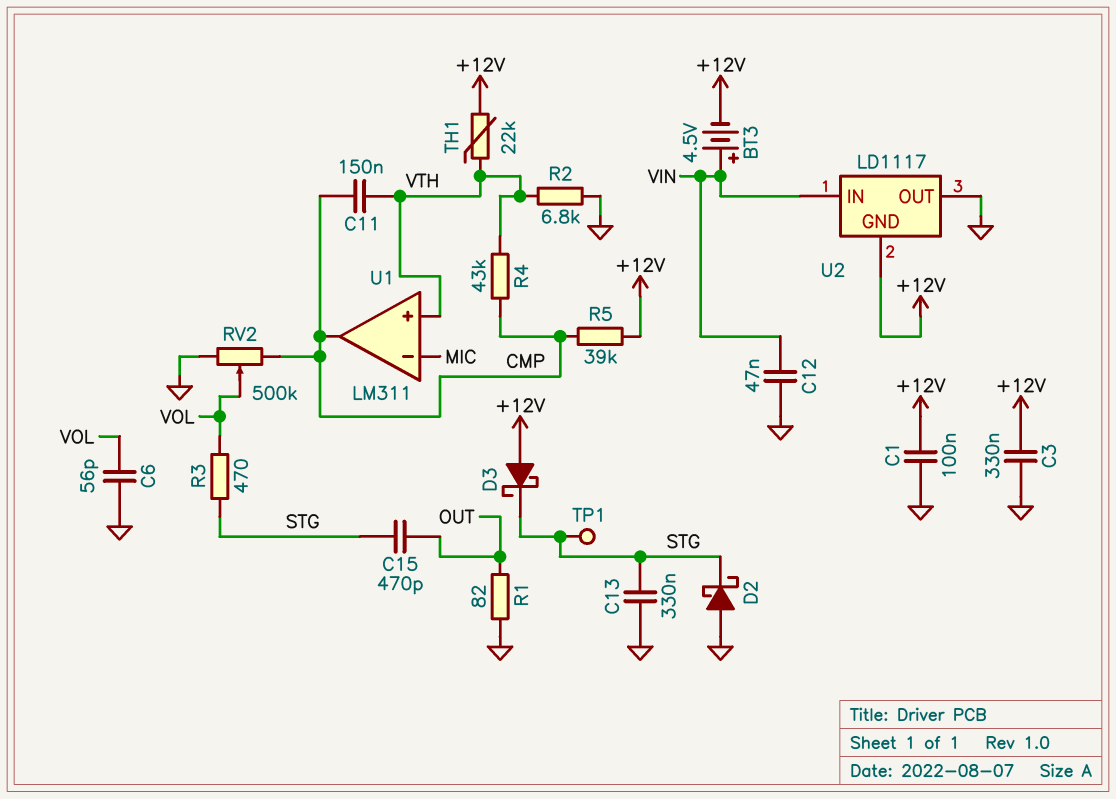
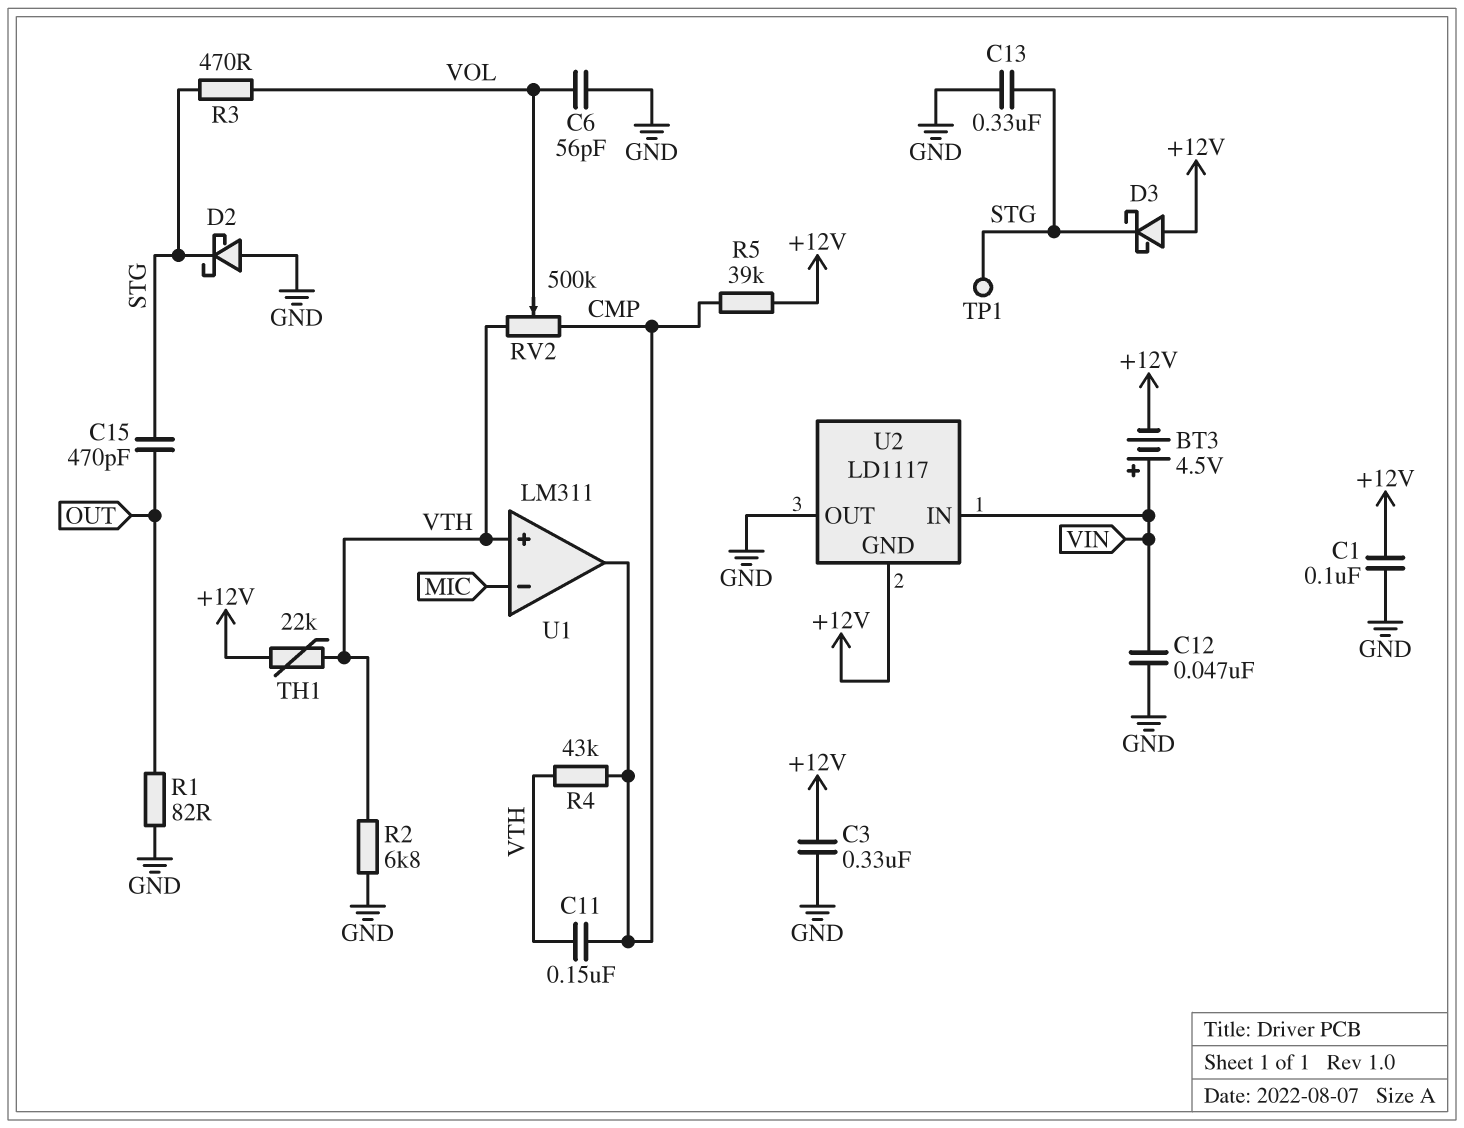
RV2: 500k (CMP, GND, wiper VOL) -> 500k (CMP, VTH, wiper VOL)

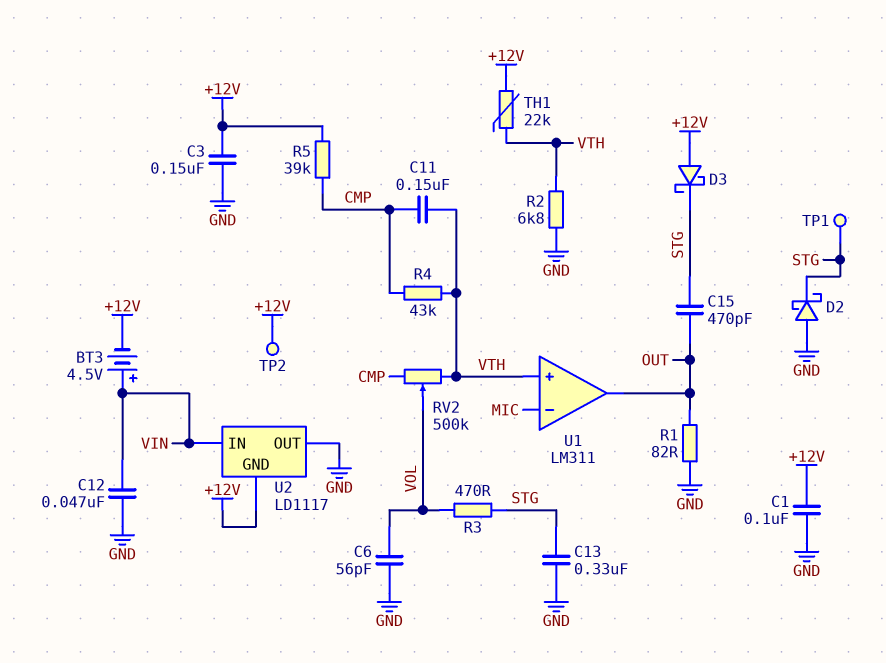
C3: 330nF (+12V, GND) -> 150nF (+12V, GND)
TP2: none -> test point (+12V)
U1 pin out: CMP -> OUT

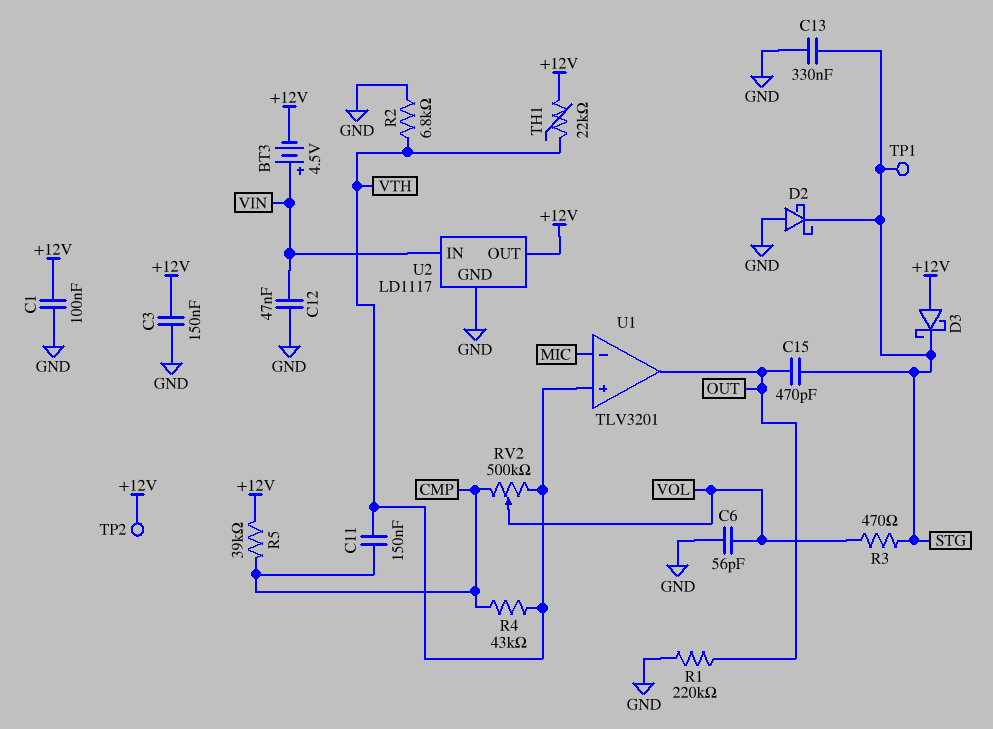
R1: 82 (GND, OUT) -> 220k (GND, OUT)
U1: LM311 -> TLV3201
U2 pin GND: +12V -> GND
U2 pin OUT: GND -> +12V

